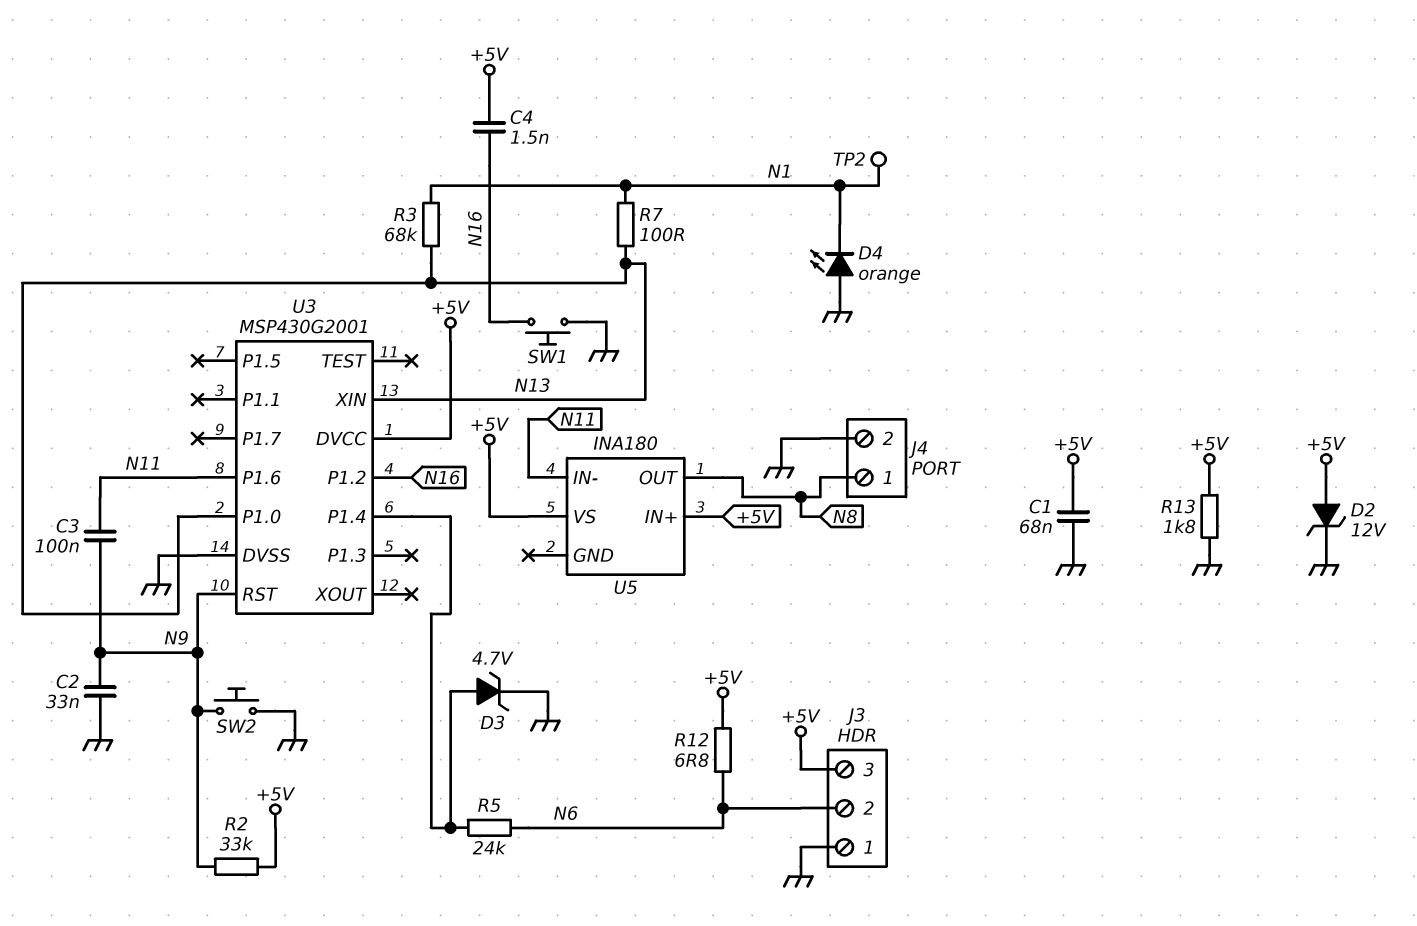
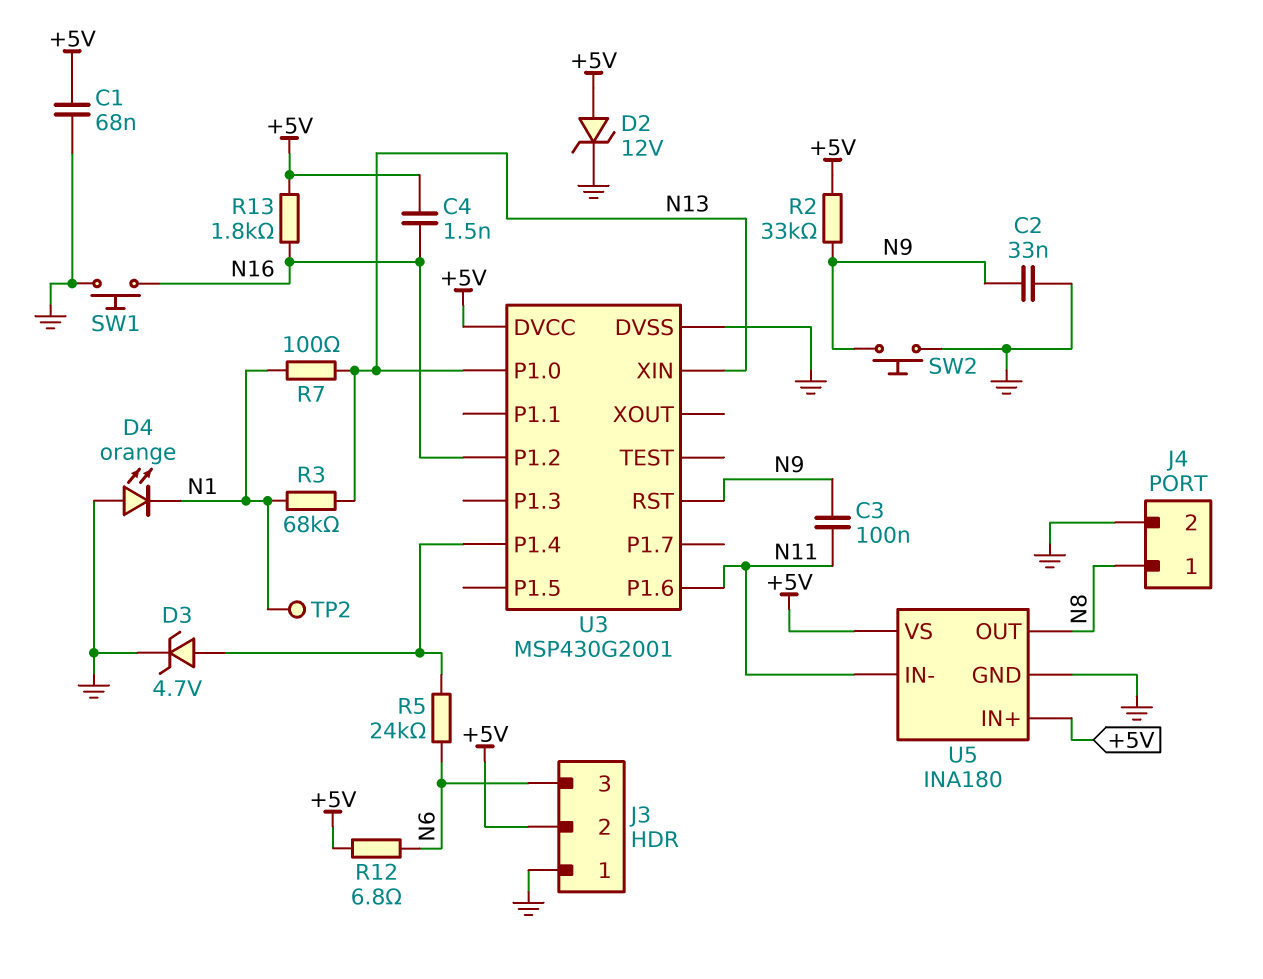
J3 pin 2: N6 -> +5V
J3 pin 3: +5V -> N6
R13: 1.8k (+5V, GND) -> 1.8k (+5V, N16)
U5 pin GND: none -> GND

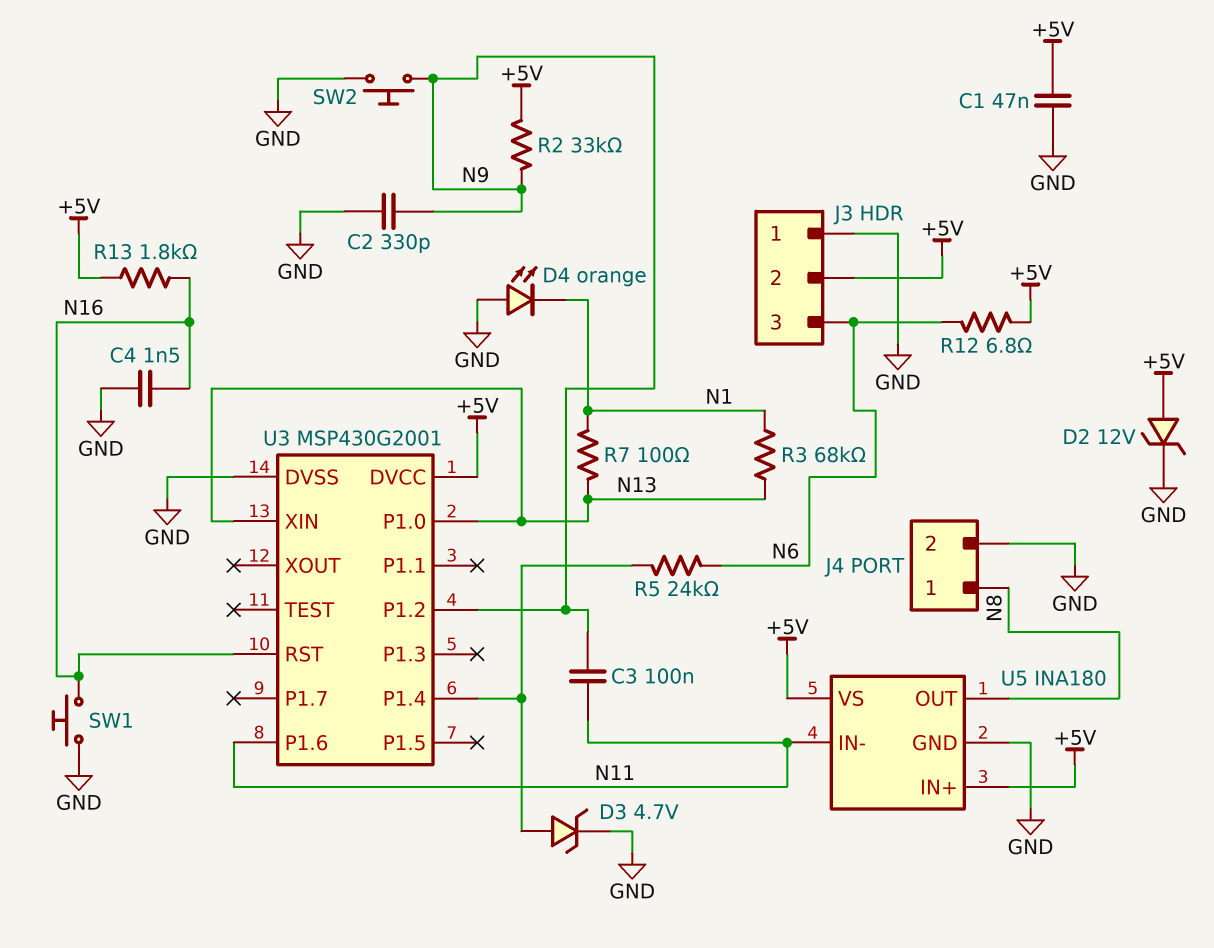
C1: 68nF (+5V, GND) -> 47nF (+5V, GND)
C2: 33nF (GND, N9) -> 330pF (GND, N9)
C4: 1.5nF (+5V, N16) -> 1.5nF (GND, N16)
TP2: test point (N1) -> none
U3 pin P1.2: N16 -> N9
U3 pin RST: N9 -> N16

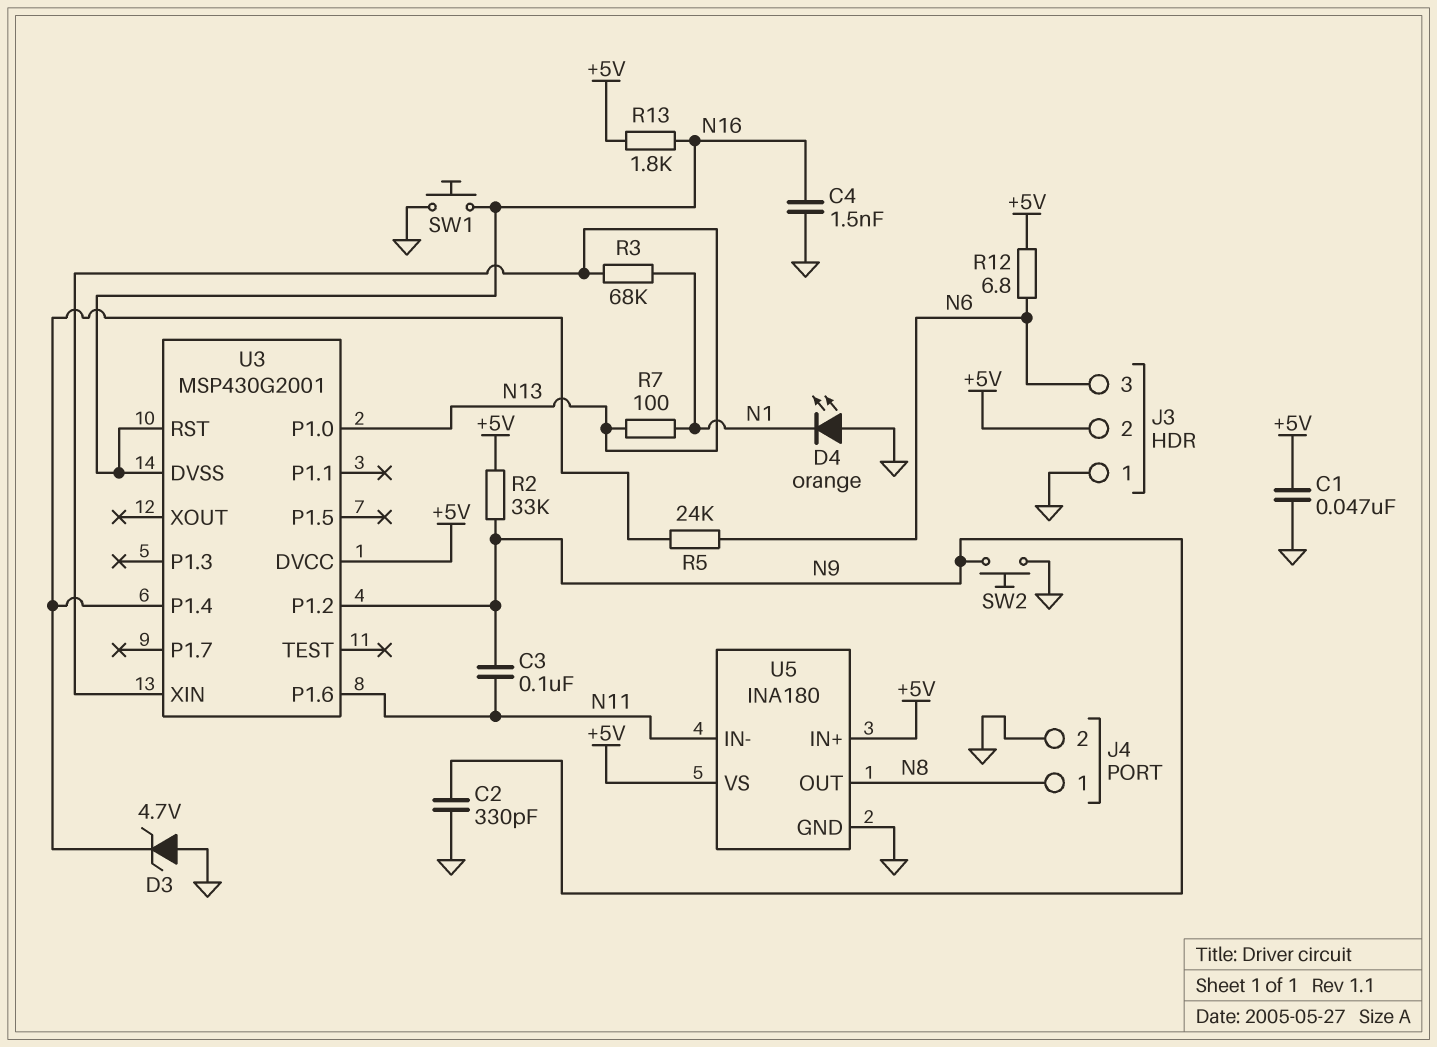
D2: zener 12V (A +5V, K GND) -> none
D3: zener 4.7V (A U3/P1.4, K GND) -> zener 4.7V (A GND, K U3/P1.4)
U3 pin DVSS: GND -> N16

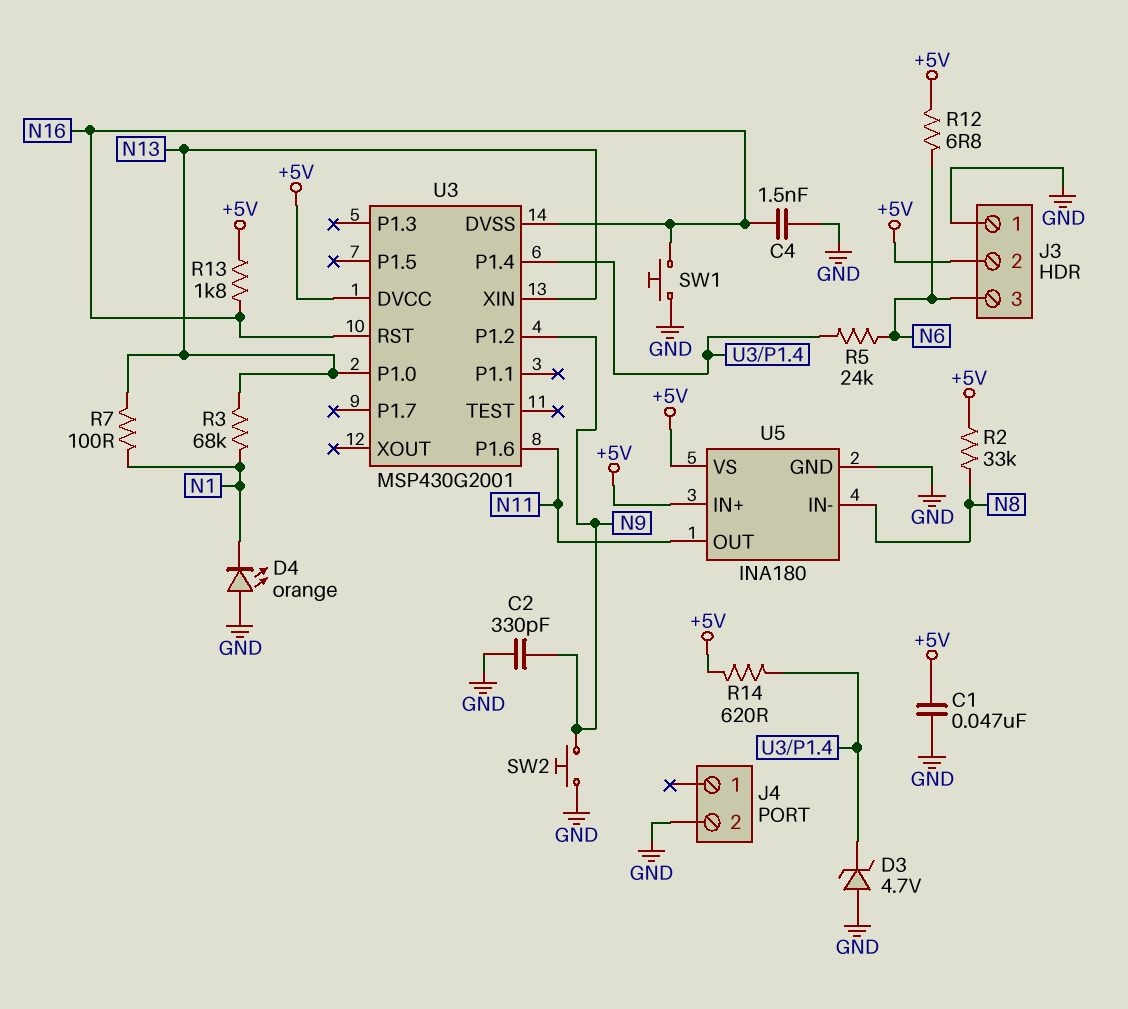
C3: 100nF (N9, N11) -> none
J4 pin 1: N8 -> none
R2: 33k (+5V, N9) -> 33k (+5V, N8)
R14: none -> 620 (+5V, U3/P1.4)
U5 pin IN-: N11 -> N8
U5 pin OUT: N8 -> N11

